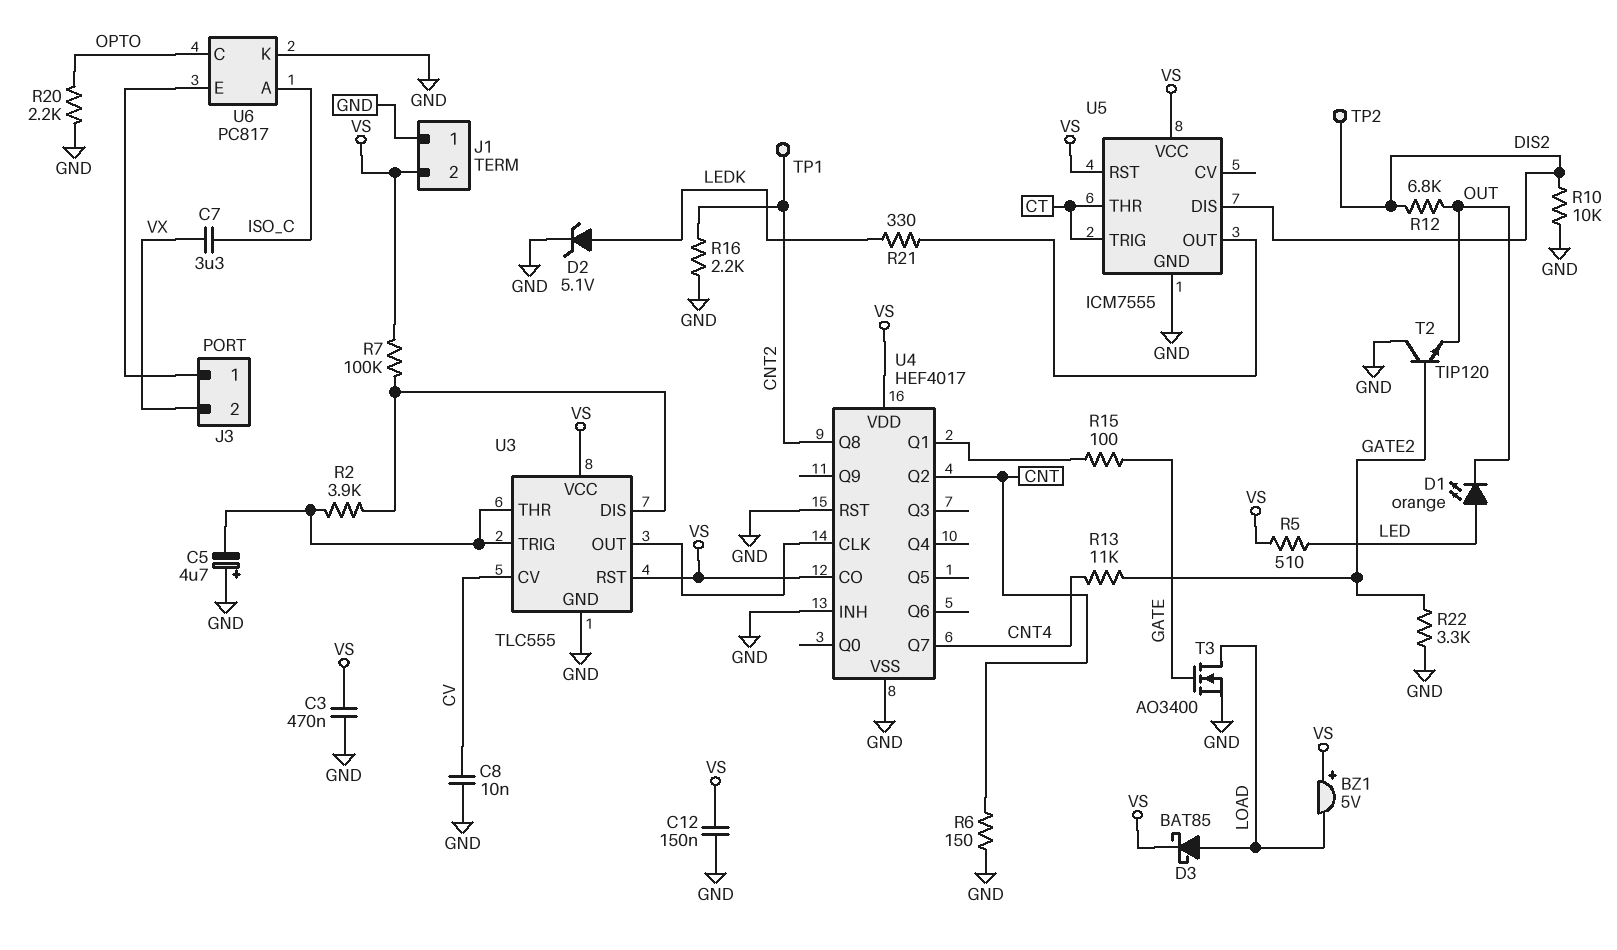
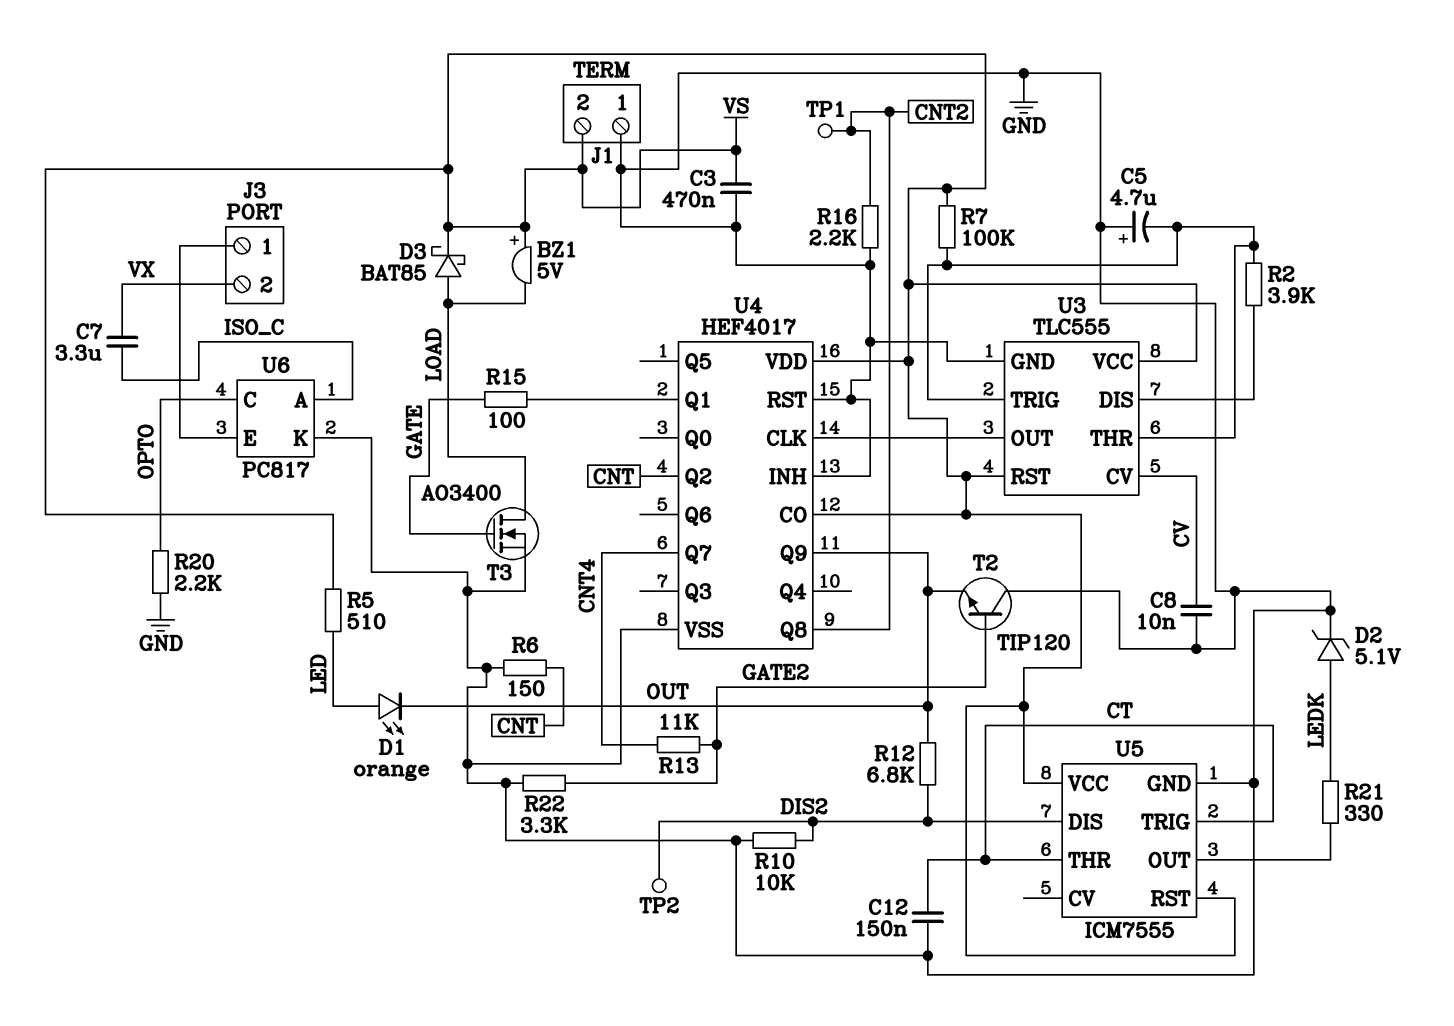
C12: 150nF (GND, VS) -> 150nF (CT, GND)
R7: 100k (U3/DIS, VS) -> 100k (U3/THR, VS)
U4 pin Q9: none -> OUT

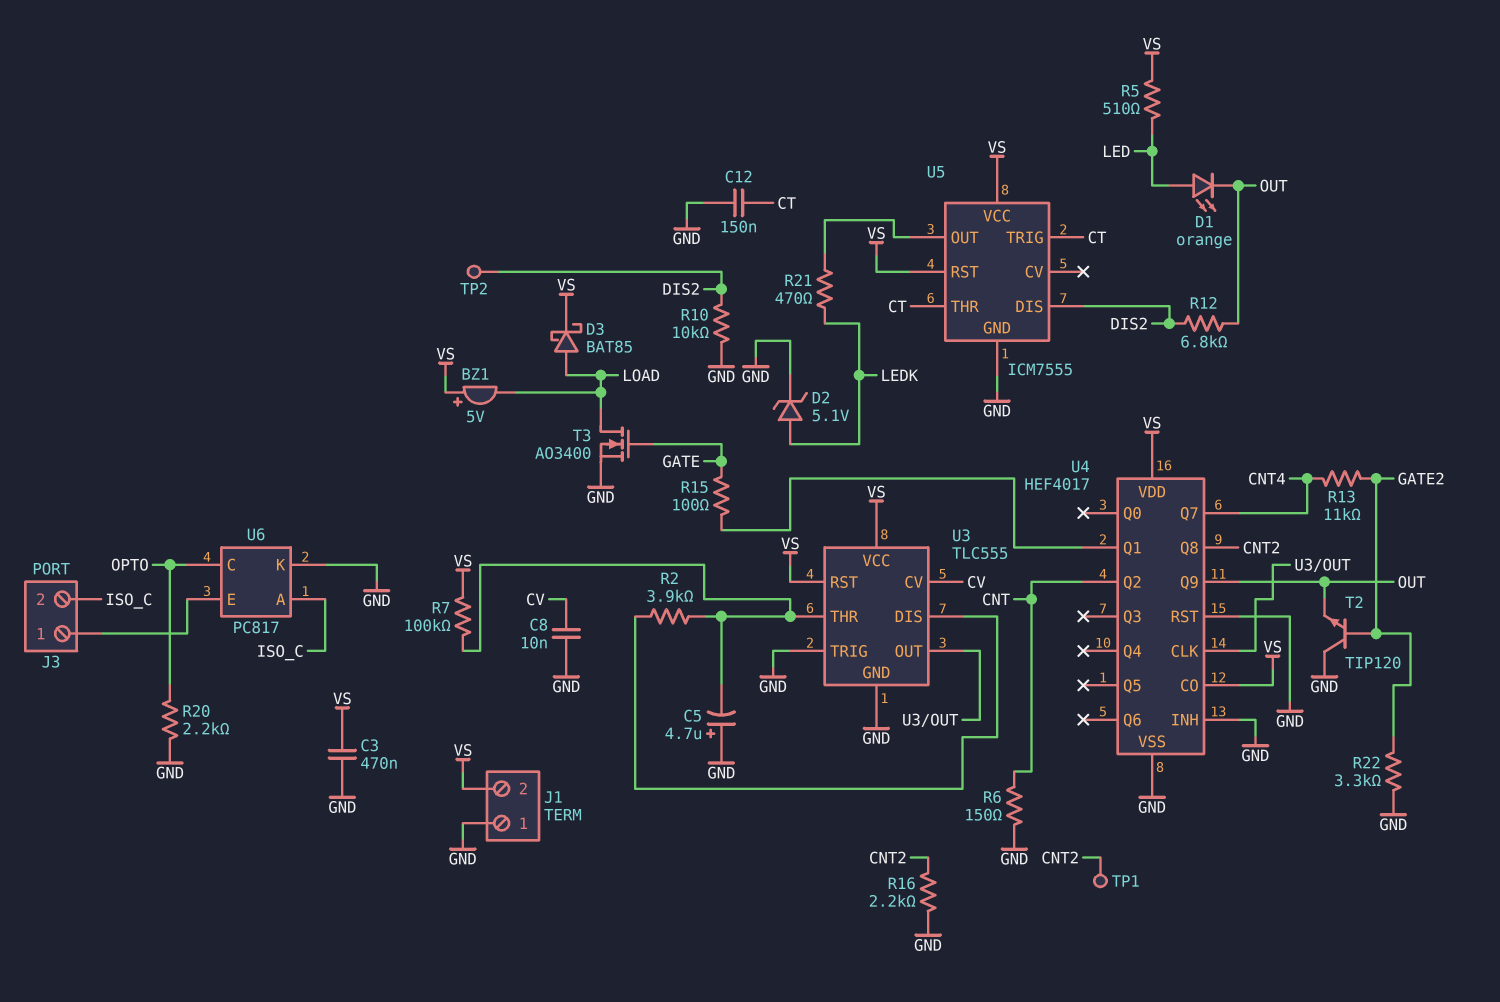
C7: 3.3uF (ISO_C, VX) -> none
J3 pin 2: VX -> ISO_C
R21: 330 (LEDK, U5/OUT) -> 470 (LEDK, U5/OUT)
U3 pin TRIG: U3/THR -> GND

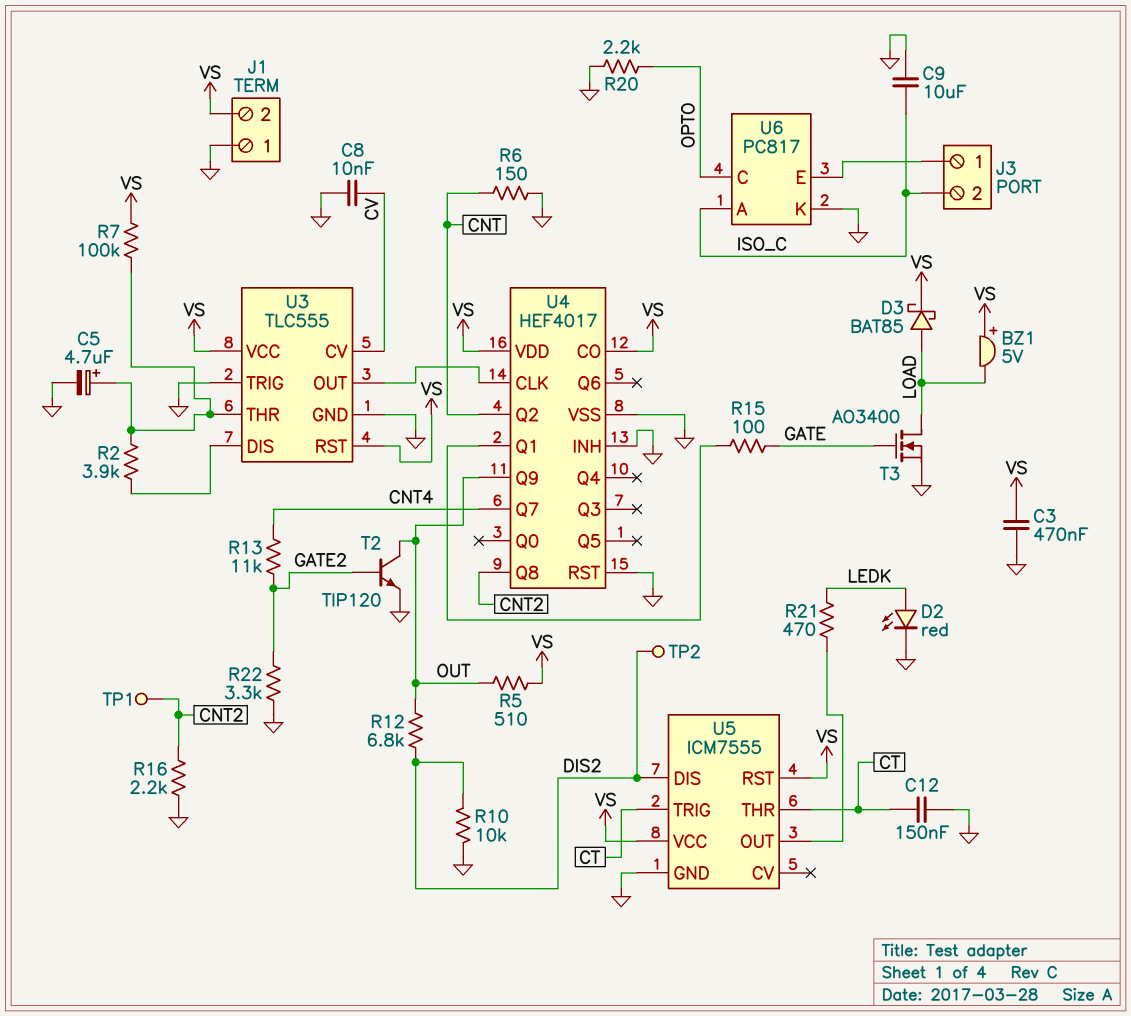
C5: 4.7uF (plus GND, minus U3/THR) -> 4.7uF (plus U3/THR, minus GND)
C9: none -> 10uF (GND, ISO_C)
D1: LED orange (A LED, K OUT) -> none
D2: zener 5.1V (A LEDK, K GND) -> LED red (A LEDK, K GND)
R5: 510 (LED, VS) -> 510 (OUT, VS)
T2: NPN TIP120 (B GATE2, C GND, E OUT) -> NPN TIP120 (B GATE2, C OUT, E GND)

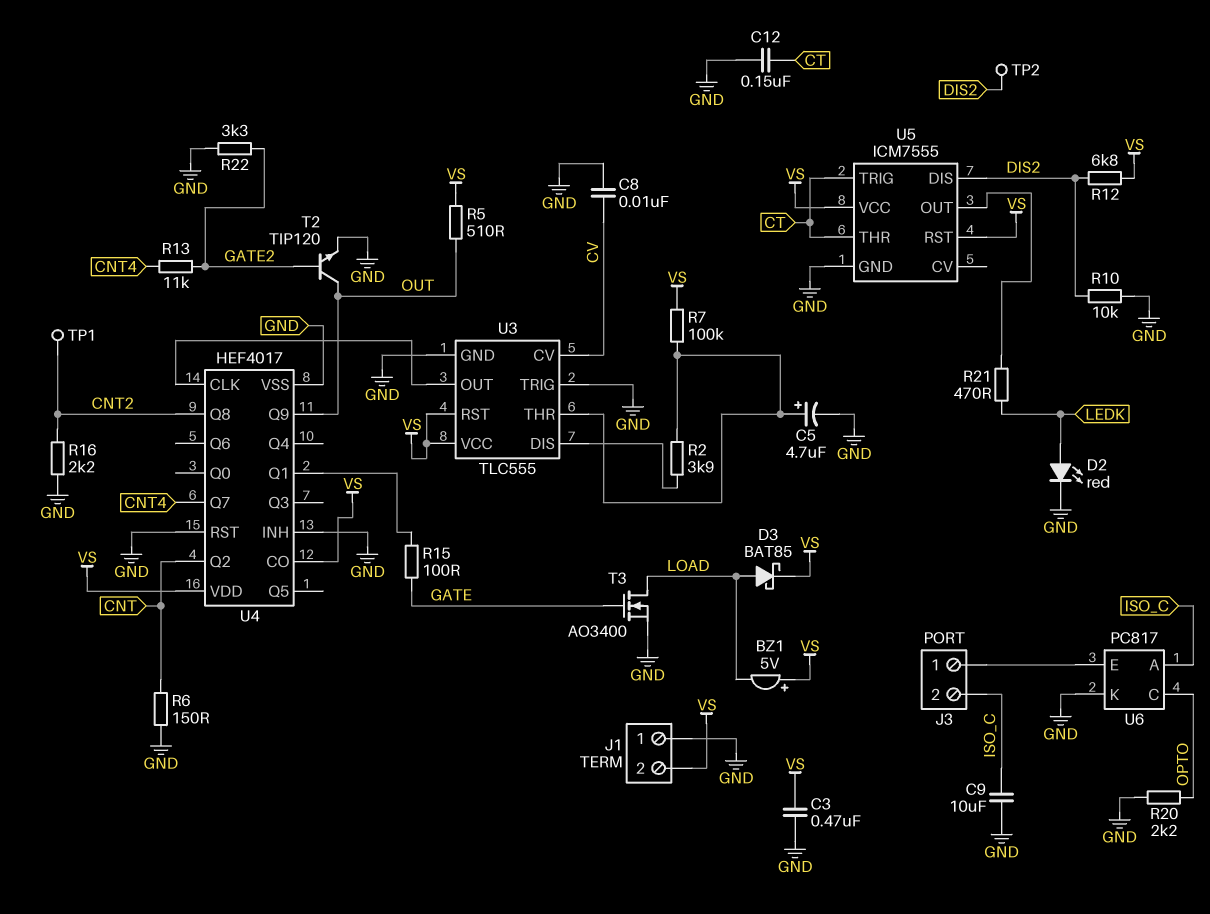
R12: 6.8k (DIS2, OUT) -> 6.8k (DIS2, VS)

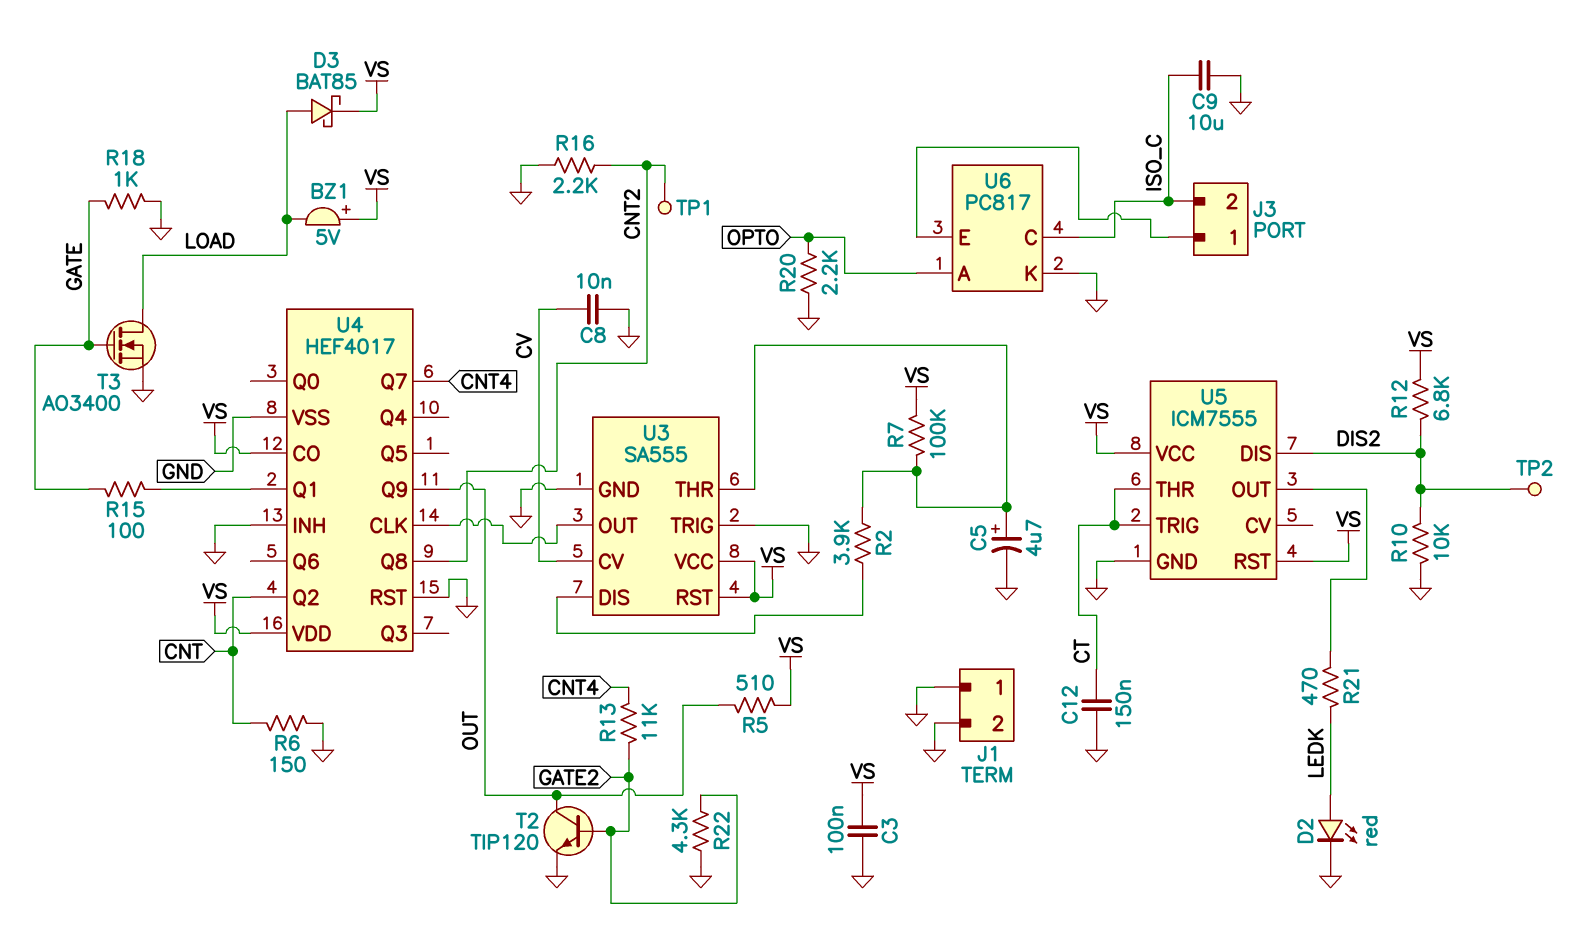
C3: 470nF (GND, VS) -> 100nF (GND, VS)
J1 pin 2: VS -> GND
R18: none -> 1k (GATE, GND)
R22: 3.3k (GATE2, GND) -> 4.3k (GATE2, GND)
U3: TLC555 -> SA555
U6 pin A: ISO_C -> OPTO
U6 pin C: OPTO -> ISO_C

